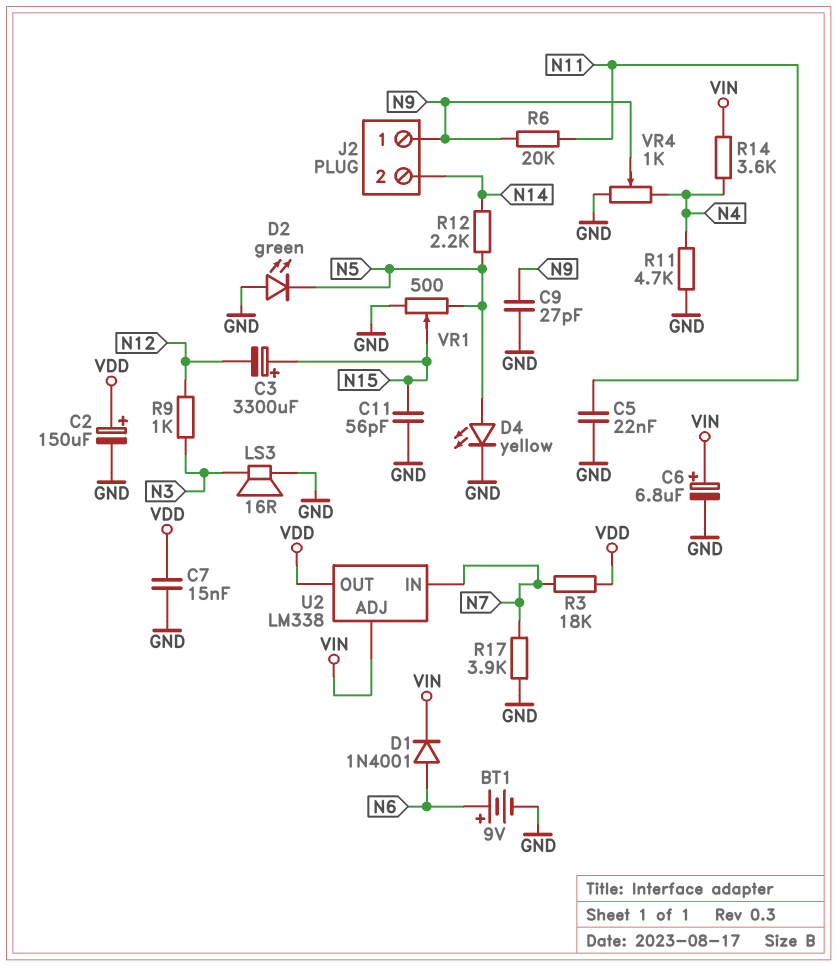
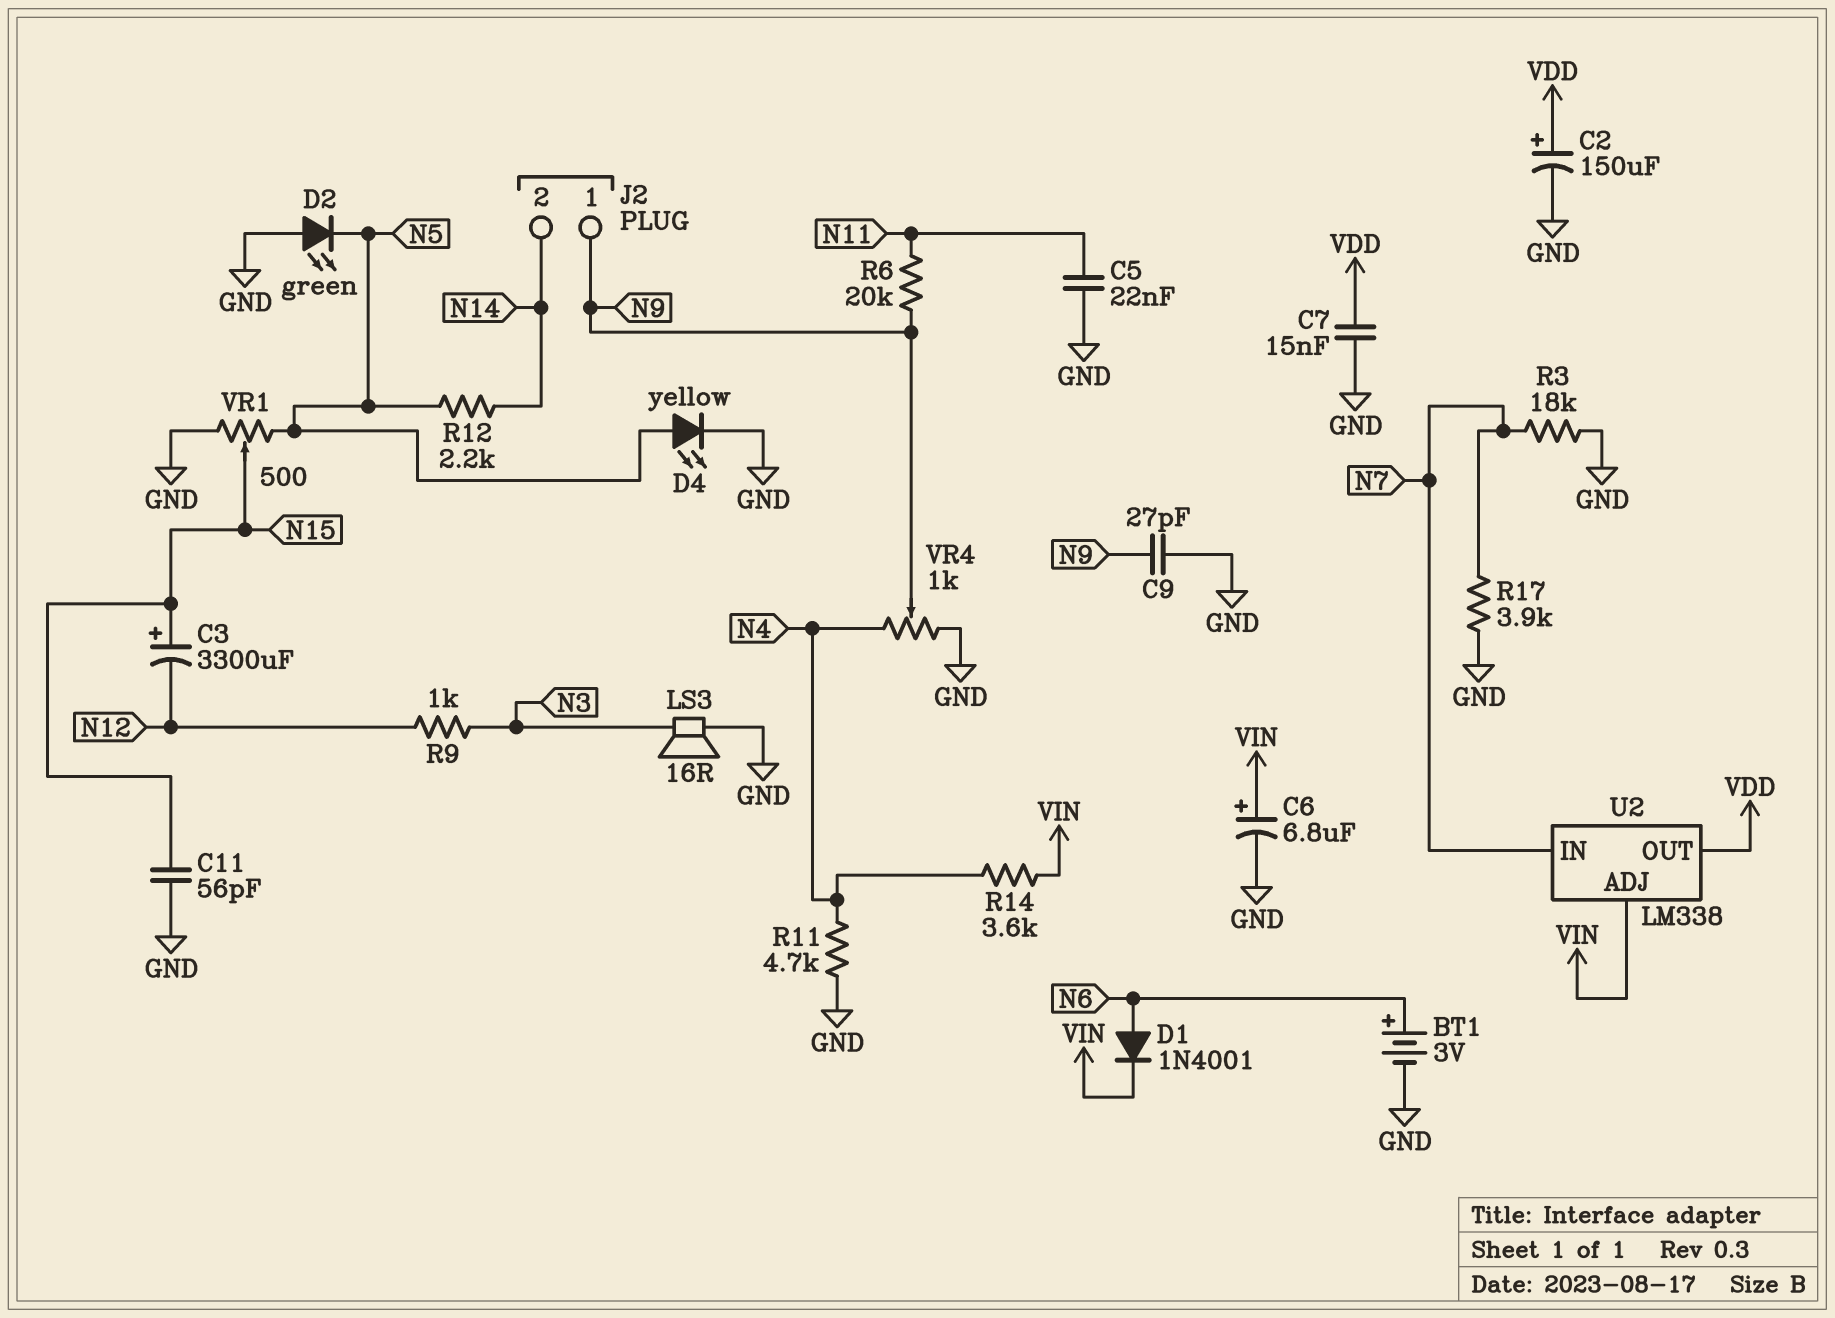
BT1: 9V (plus N6, minus GND) -> 3V (plus N6, minus GND)
R3: 18k (N7, VDD) -> 18k (GND, N7)

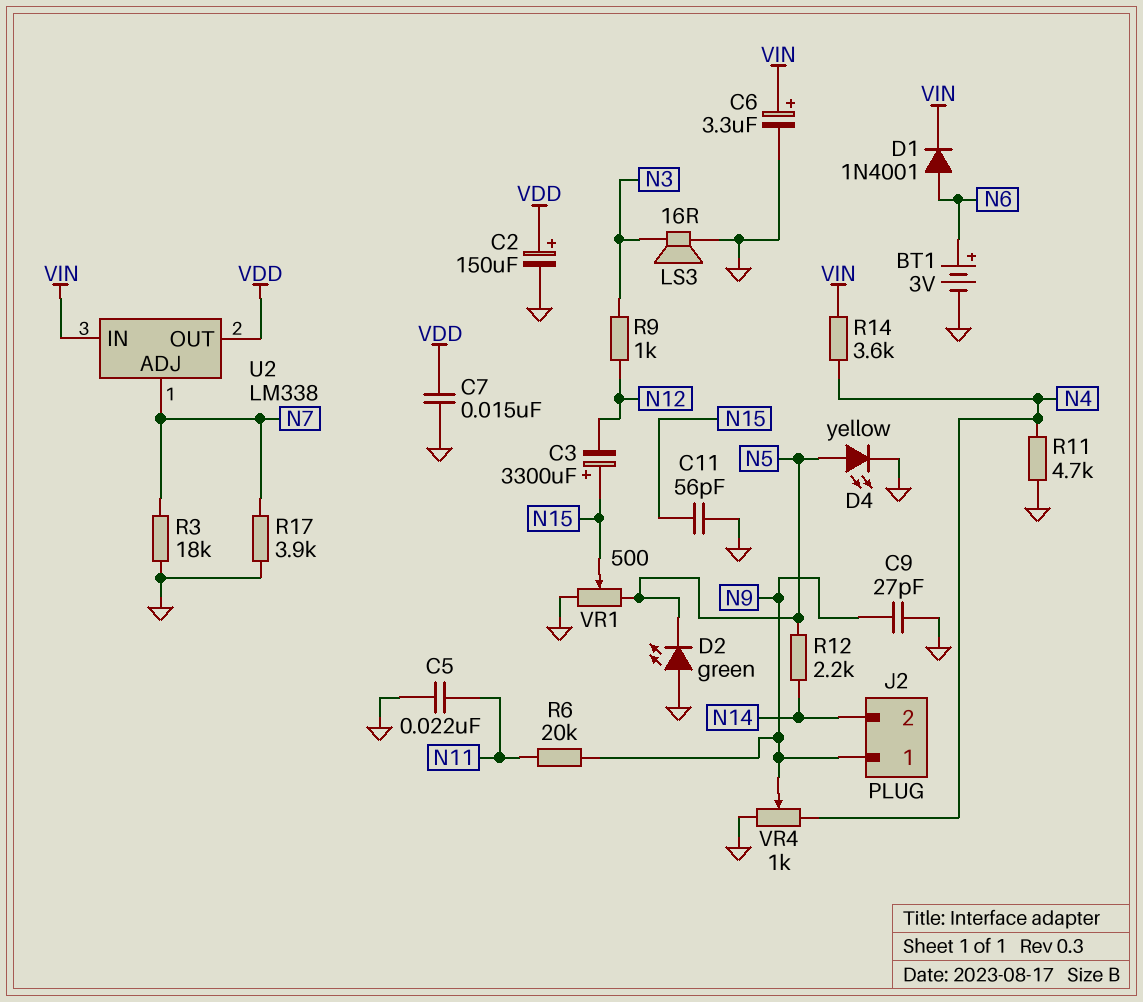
C6: 6.8uF (plus VIN, minus GND) -> 3.3uF (plus VIN, minus GND)
U2 pin ADJ: VIN -> N7
U2 pin IN: N7 -> VIN

